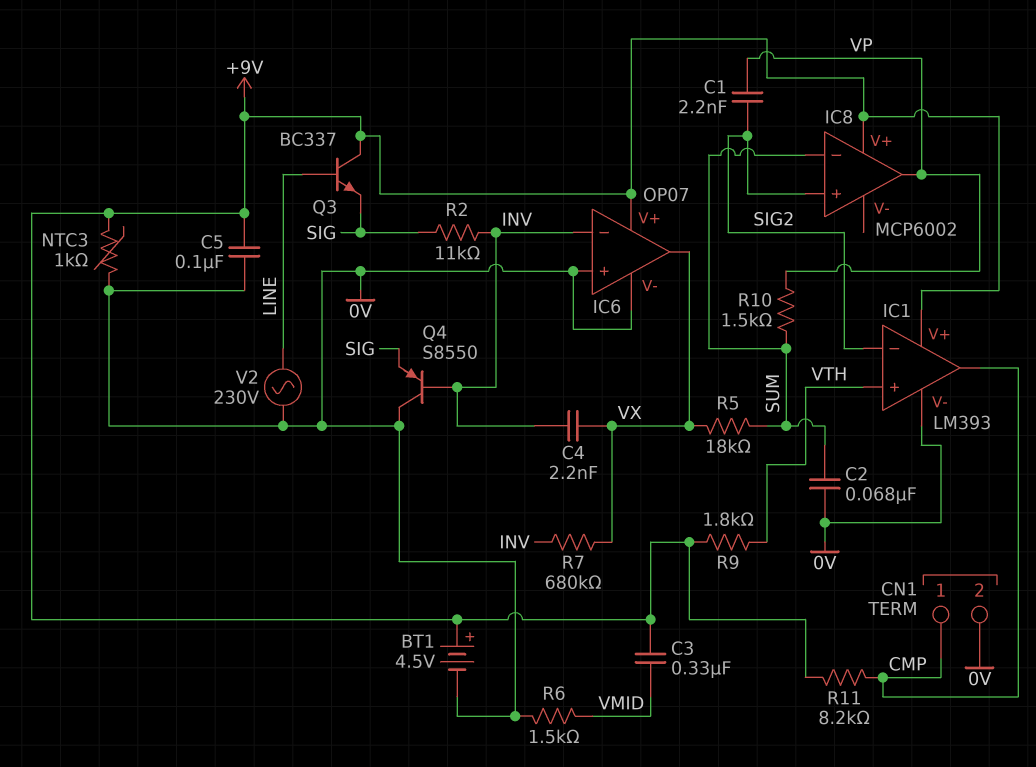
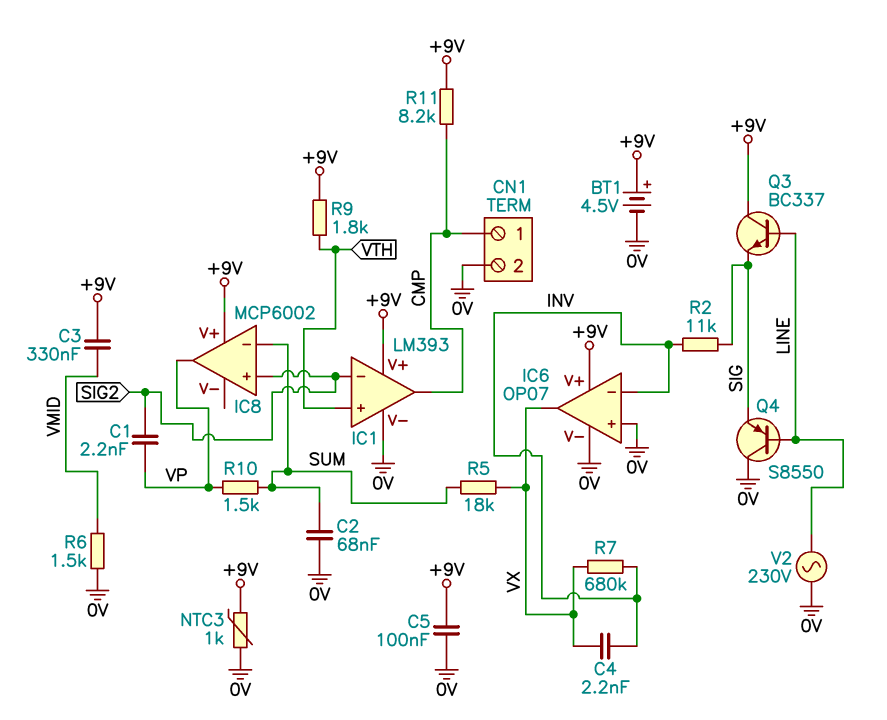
Q4: PNP S8550 (B INV, C 0V, E SIG) -> PNP S8550 (B LINE, C 0V, E SIG)

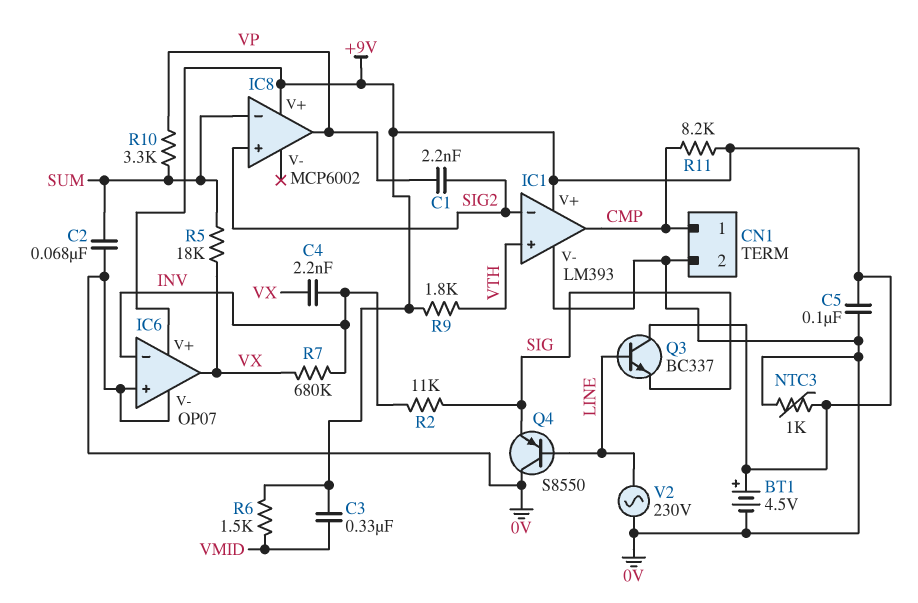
R6: 1.5k (0V, VMID) -> 1.5k (+9V, VMID)
R10: 1.5k (SUM, VP) -> 3.3k (SUM, VP)

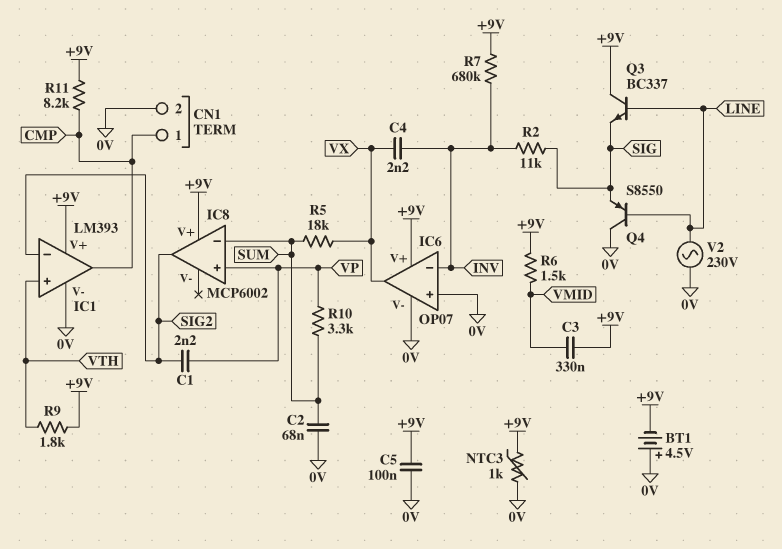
BT1: 4.5V (plus +9V, minus 0V) -> 4.5V (plus 0V, minus +9V)
IC8 pin in+: SIG2 -> VP
IC8 pin out: VP -> SIG2
R7: 680k (INV, VX) -> 680k (+9V, INV)

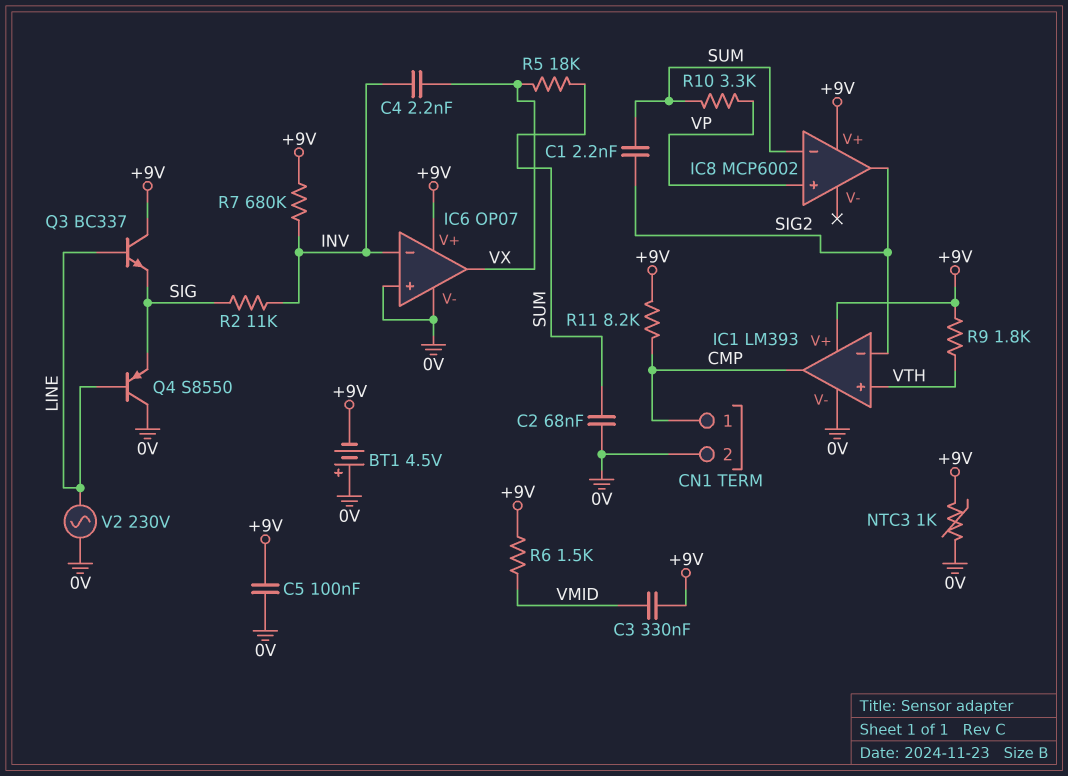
C1: 2.2nF (SIG2, VP) -> 2.2nF (SIG2, SUM)

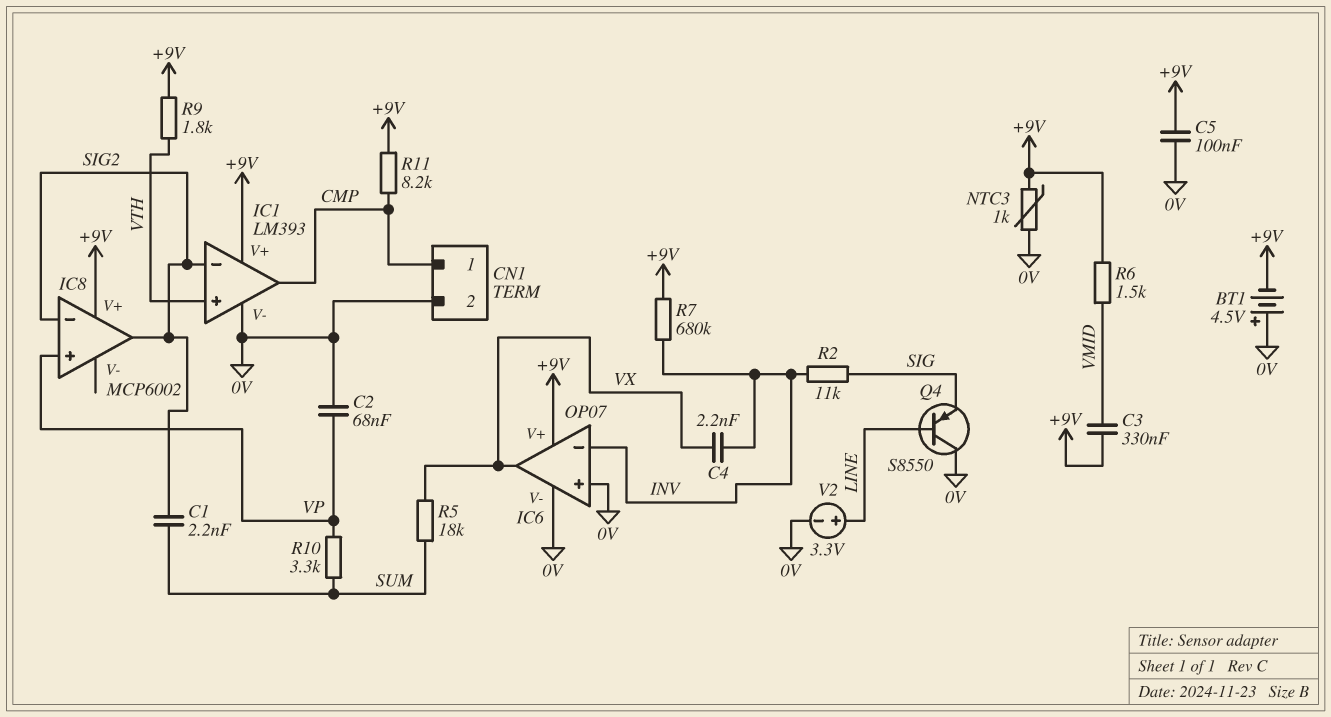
C2: 68nF (0V, SUM) -> 68nF (0V, VP)
IC8 pin in-: SUM -> SIG2
Q3: NPN BC337 (B LINE, C +9V, E SIG) -> none
V2: AC 230V (0V, LINE) -> 3.3V (plus LINE, minus 0V)

